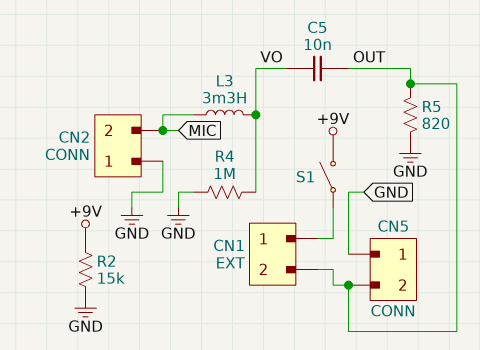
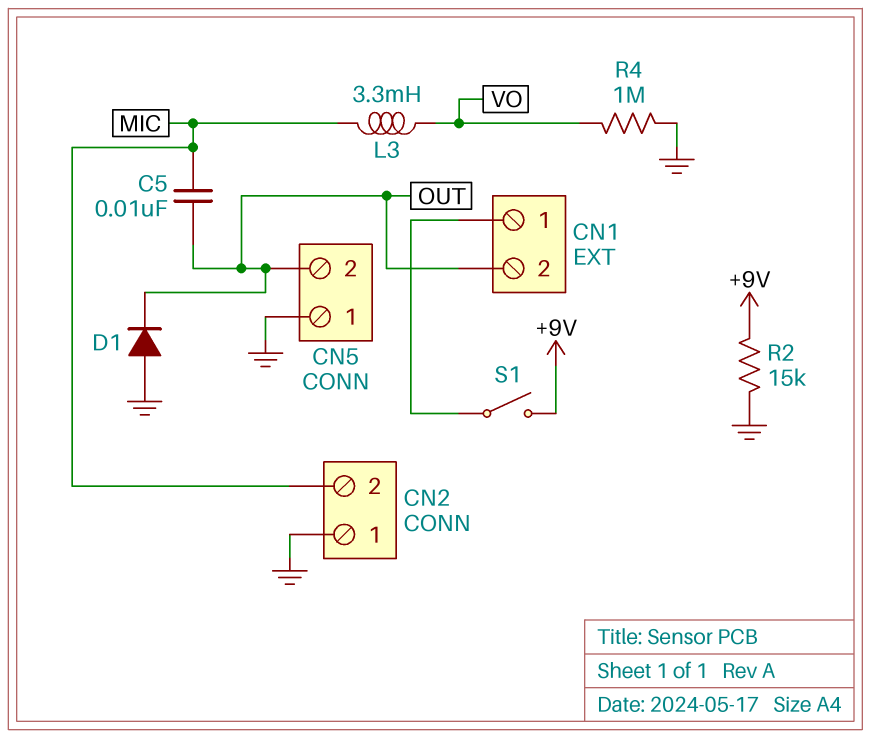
C5: 10nF (OUT, VO) -> 10nF (MIC, OUT)
D1: none -> diode (A GND, K OUT)
R5: 820 (GND, OUT) -> none

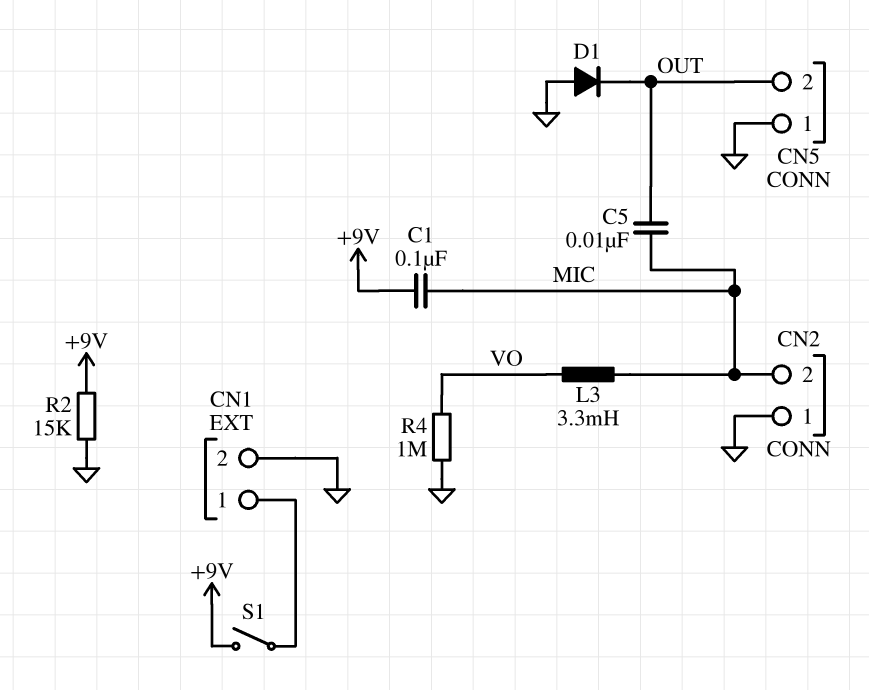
C1: none -> 100nF (+9V, MIC)
CN1 pin 2: OUT -> GND

